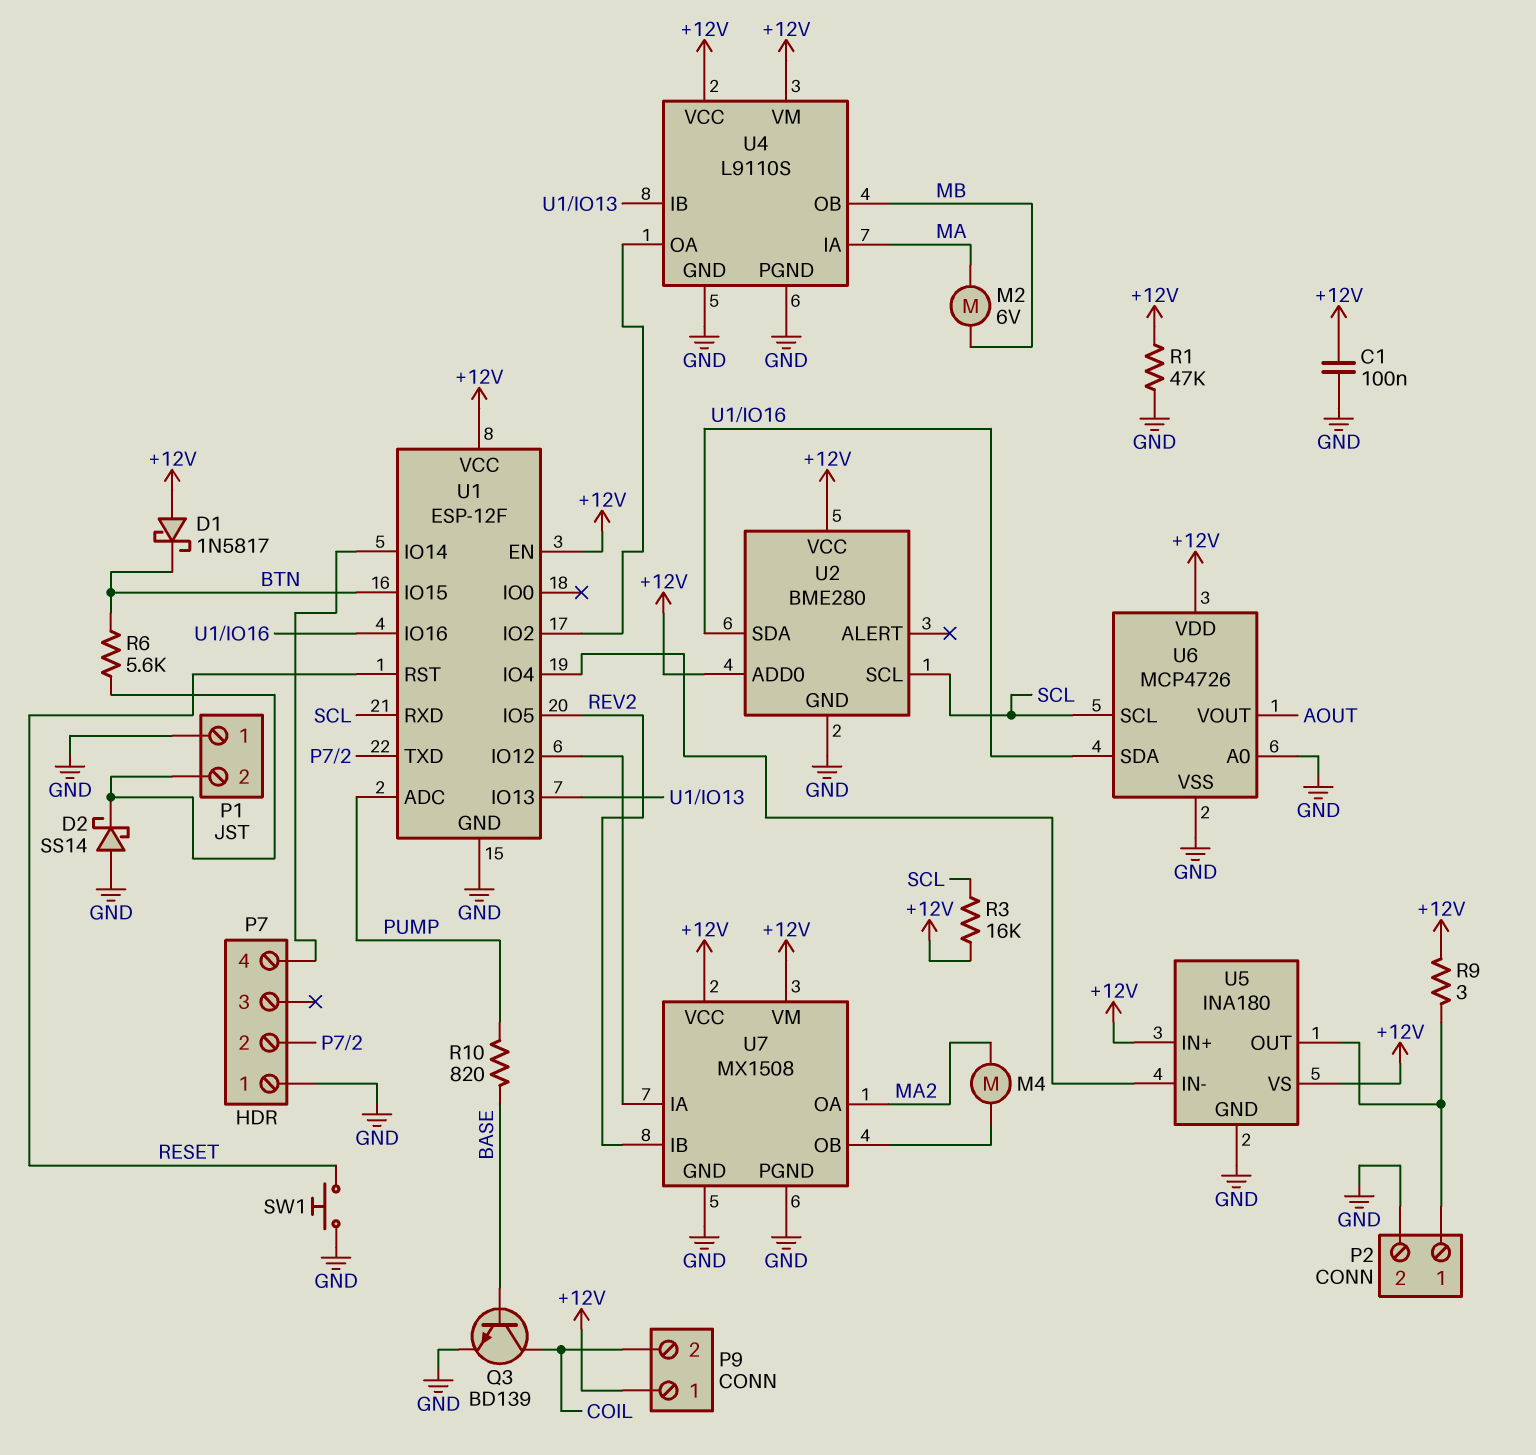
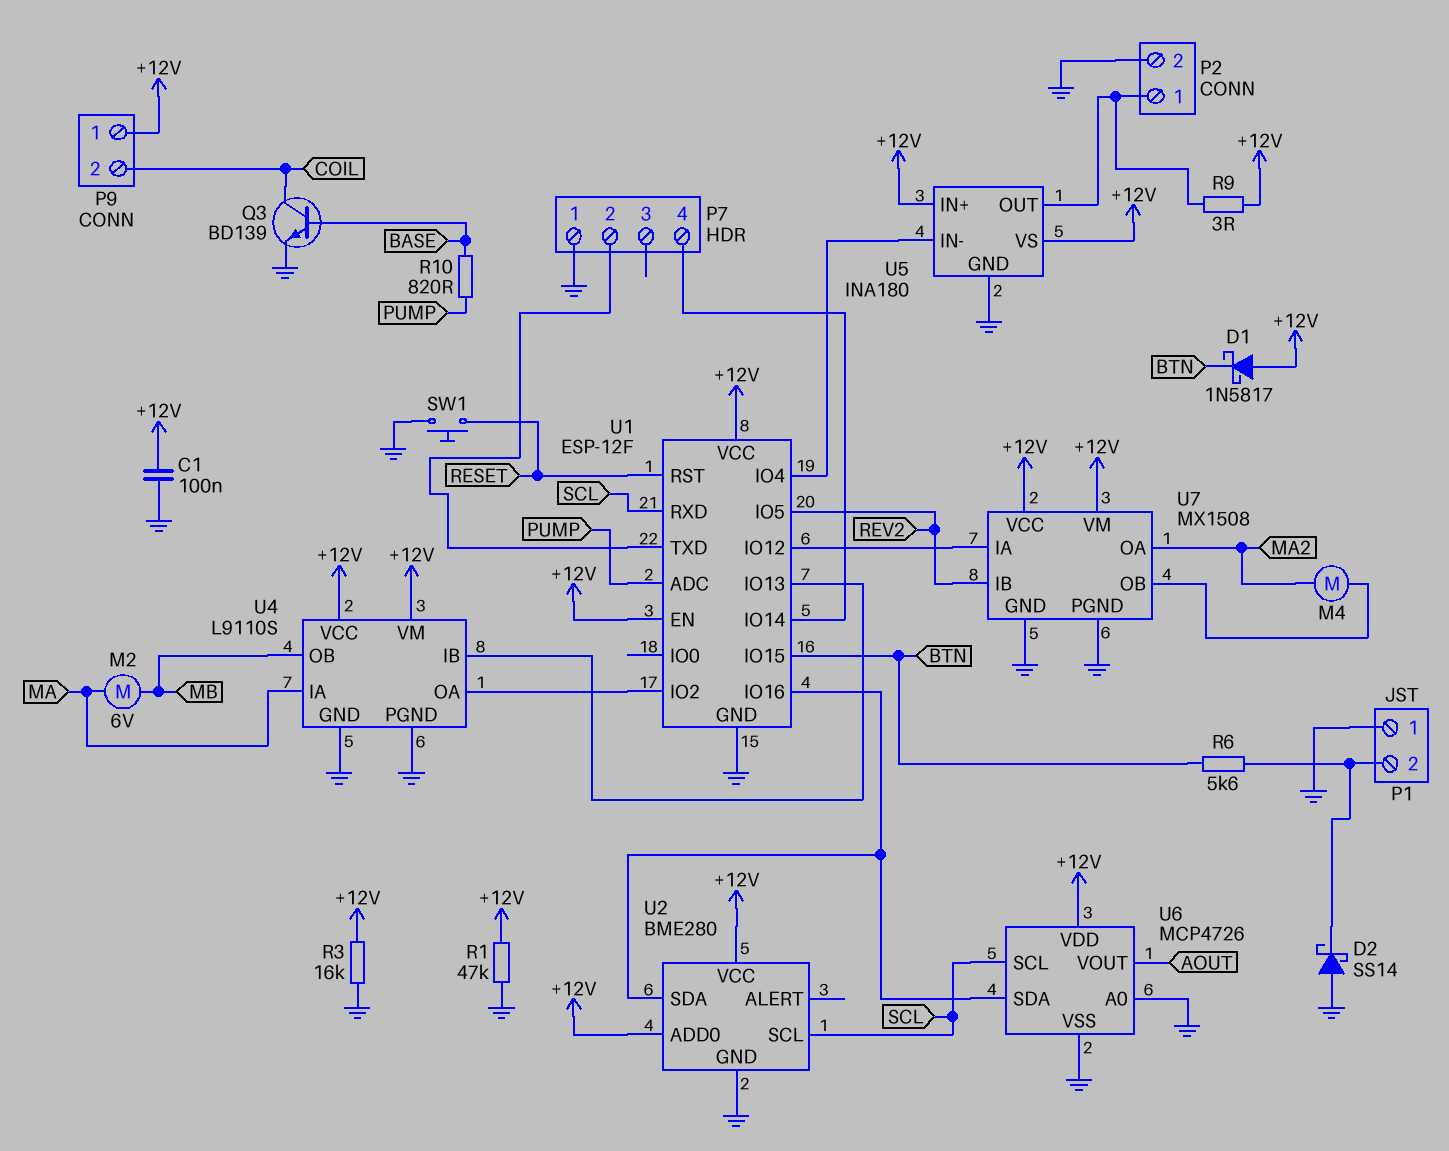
R3: 16k (+12V, SCL) -> 16k (+12V, GND)

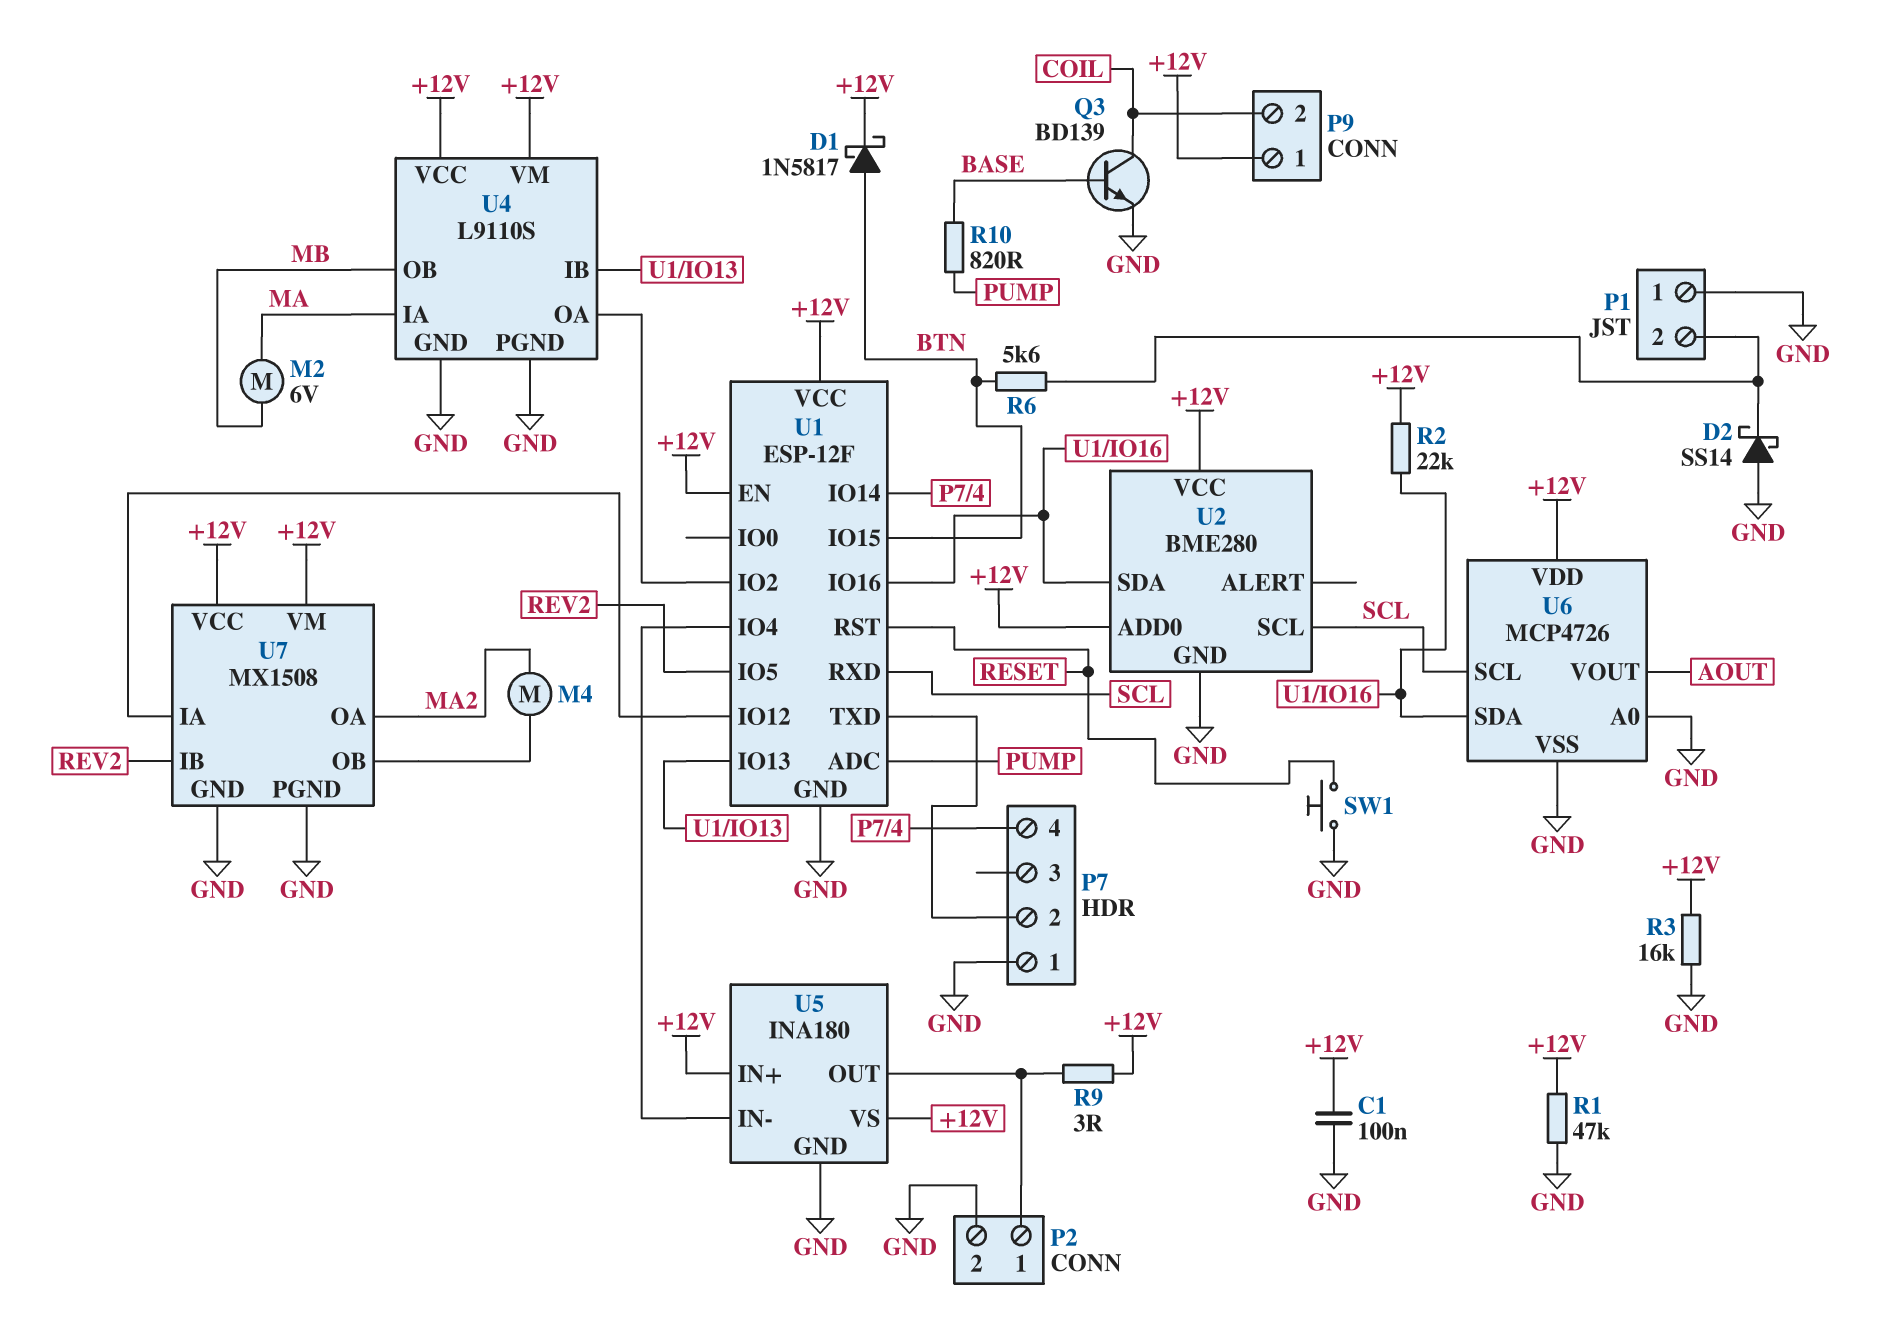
D1: schottky 1N5817 (A +12V, K BTN) -> schottky 1N5817 (A BTN, K +12V)
R2: none -> 22k (+12V, U1/IO16)

